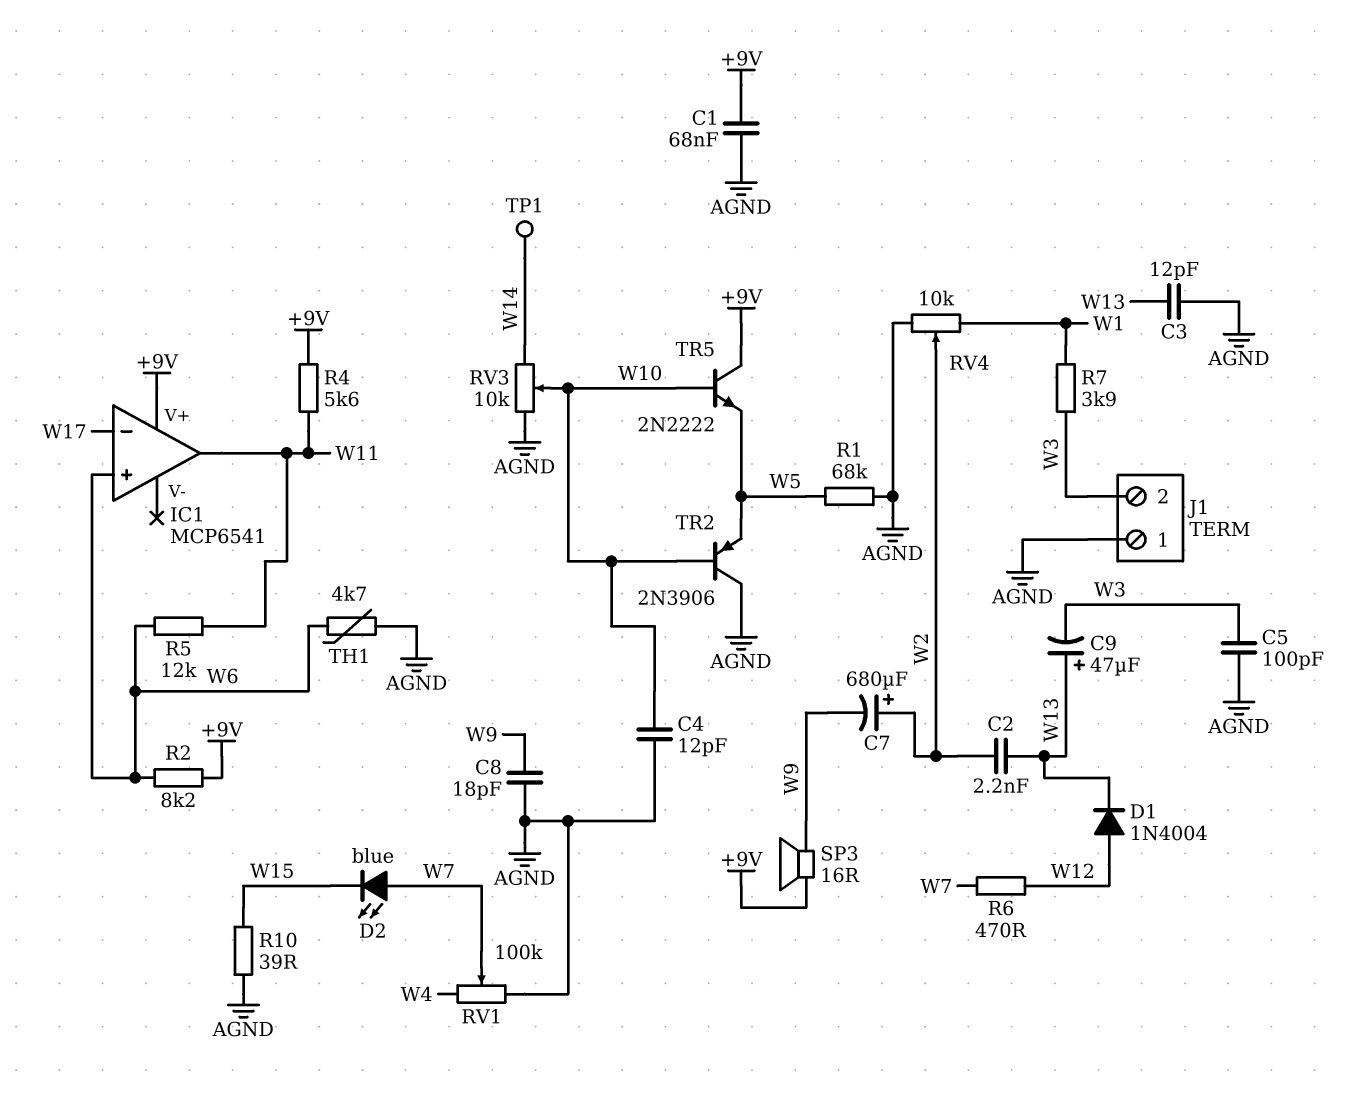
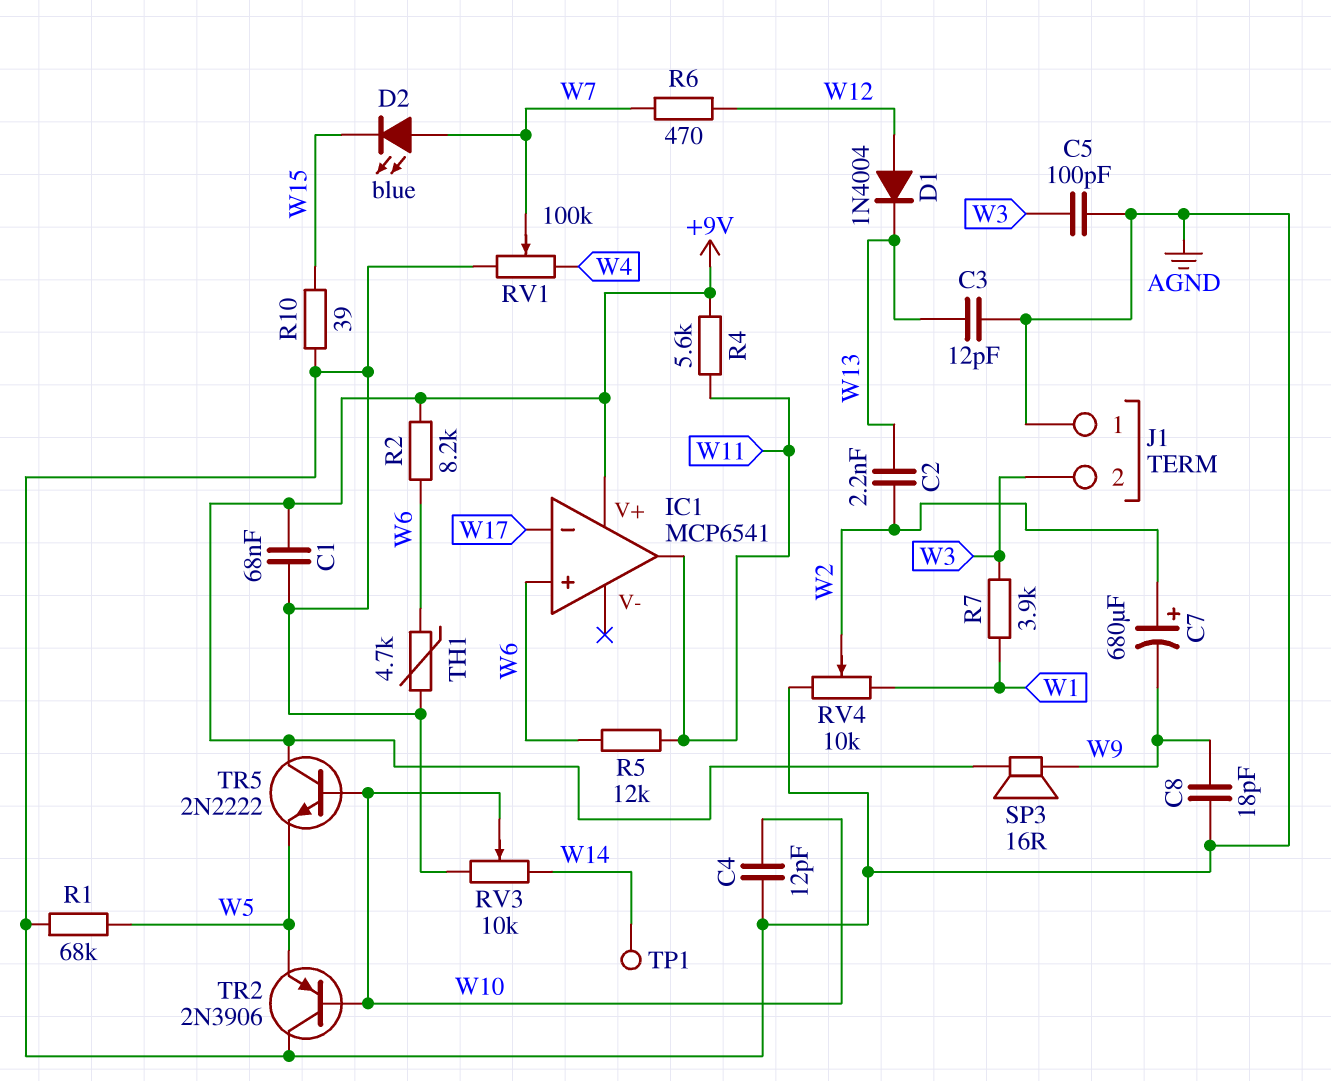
C9: 47uF (plus W13, minus W3) -> none

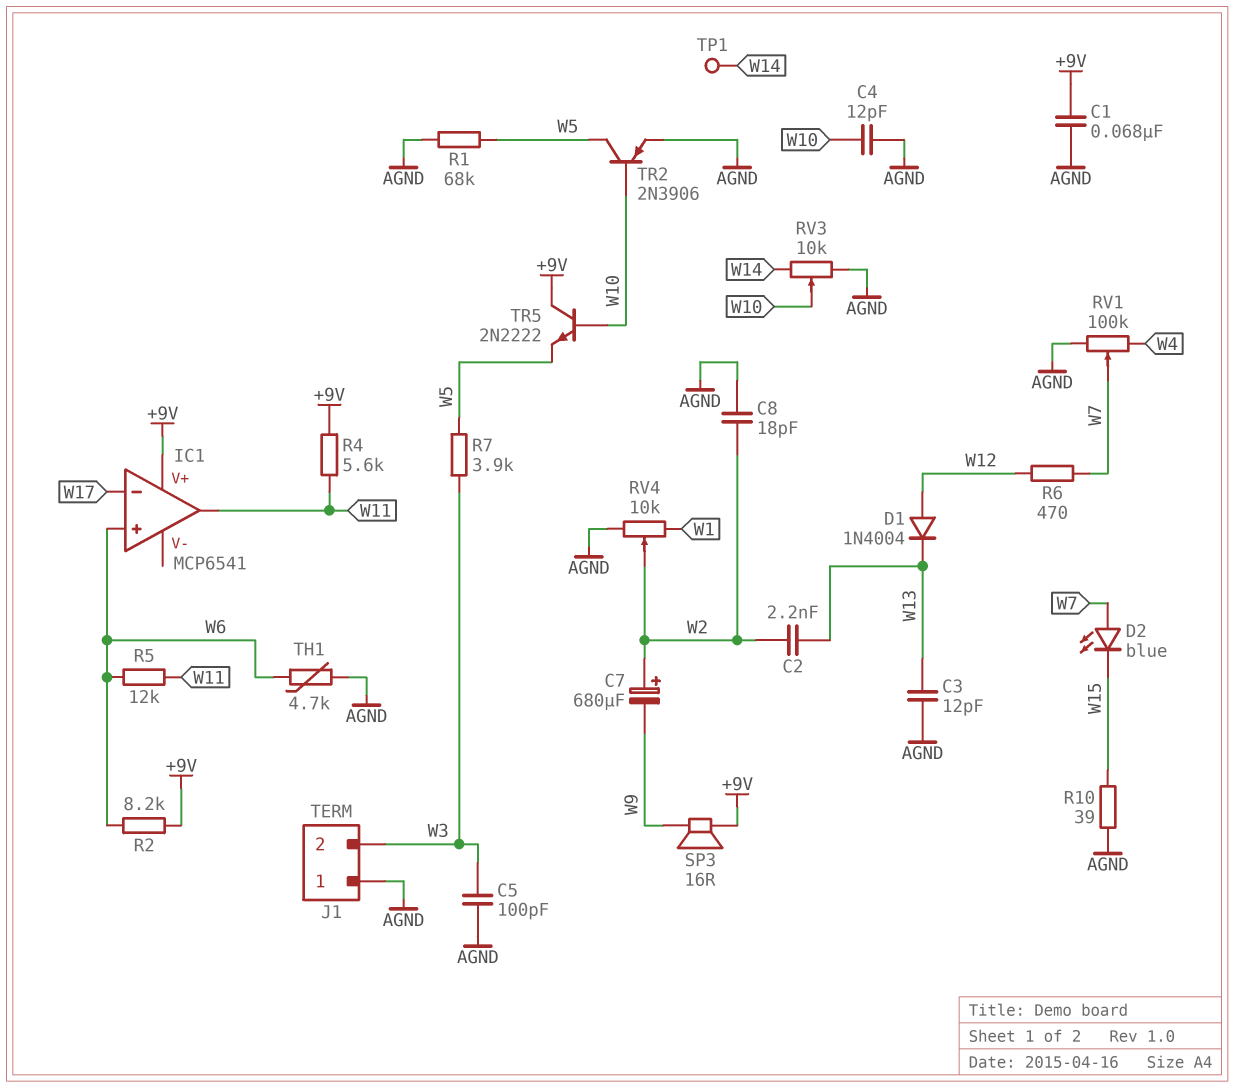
C8: 18pF (AGND, W9) -> 18pF (AGND, W2)
R7: 3.9k (W1, W3) -> 3.9k (W3, W5)
TR2: PNP 2N3906 (B W10, C AGND, E W5) -> PNP 2N3906 (B W10, C W5, E AGND)

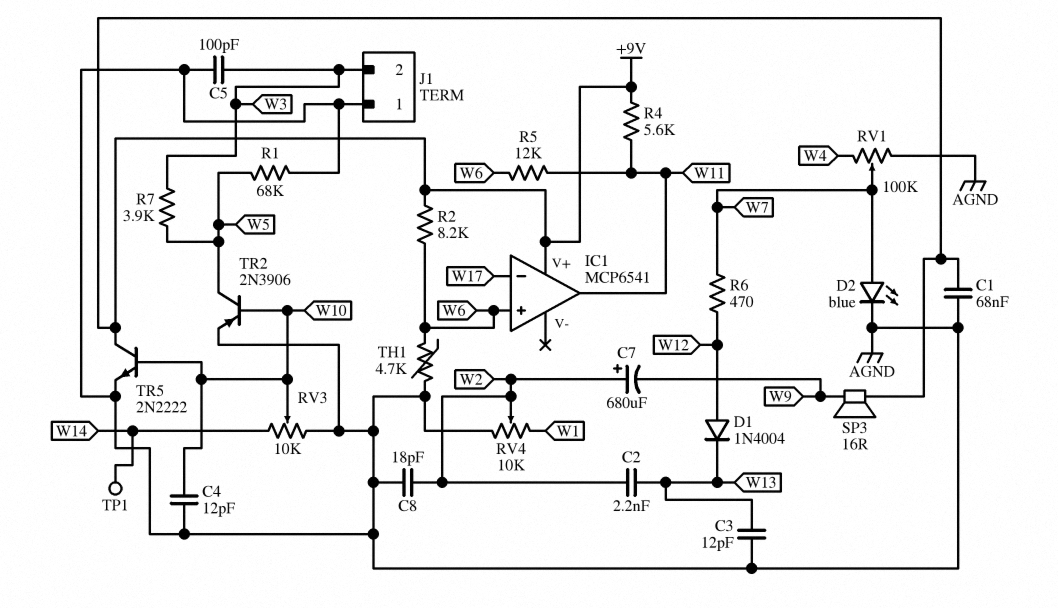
D2: LED blue (A W7, K W15) -> LED blue (A W7, K AGND)
R10: 39 (AGND, W15) -> none
TR5: NPN 2N2222 (B W10, C +9V, E W5) -> NPN 2N2222 (B W10, C +9V, E AGND)

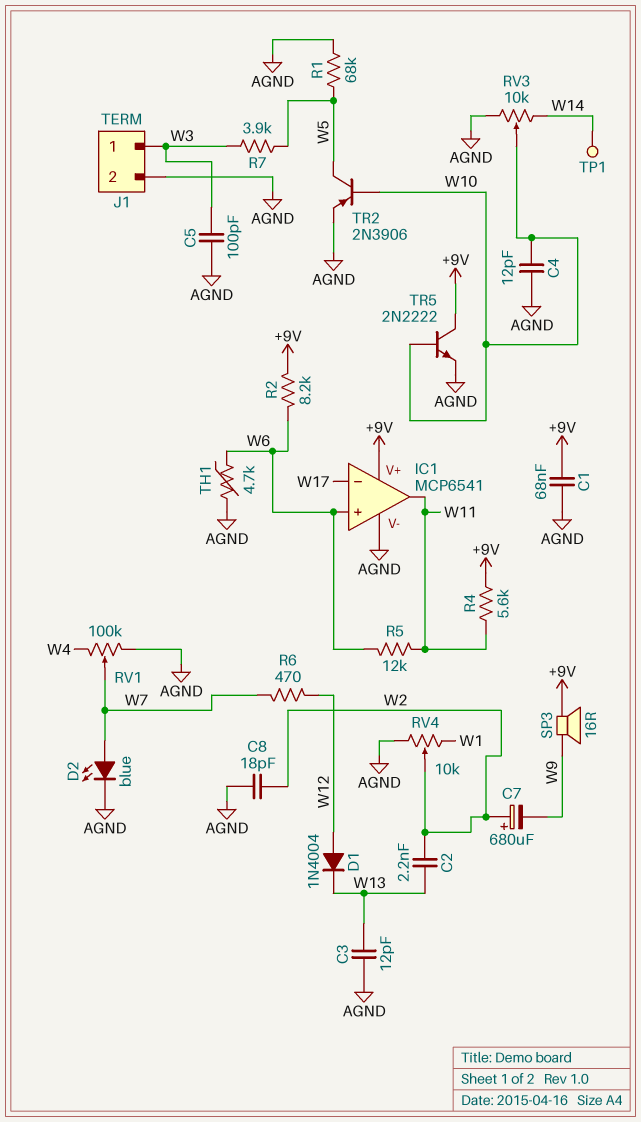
IC1 pin V-: none -> AGND
J1 pin 1: AGND -> W3
J1 pin 2: W3 -> AGND

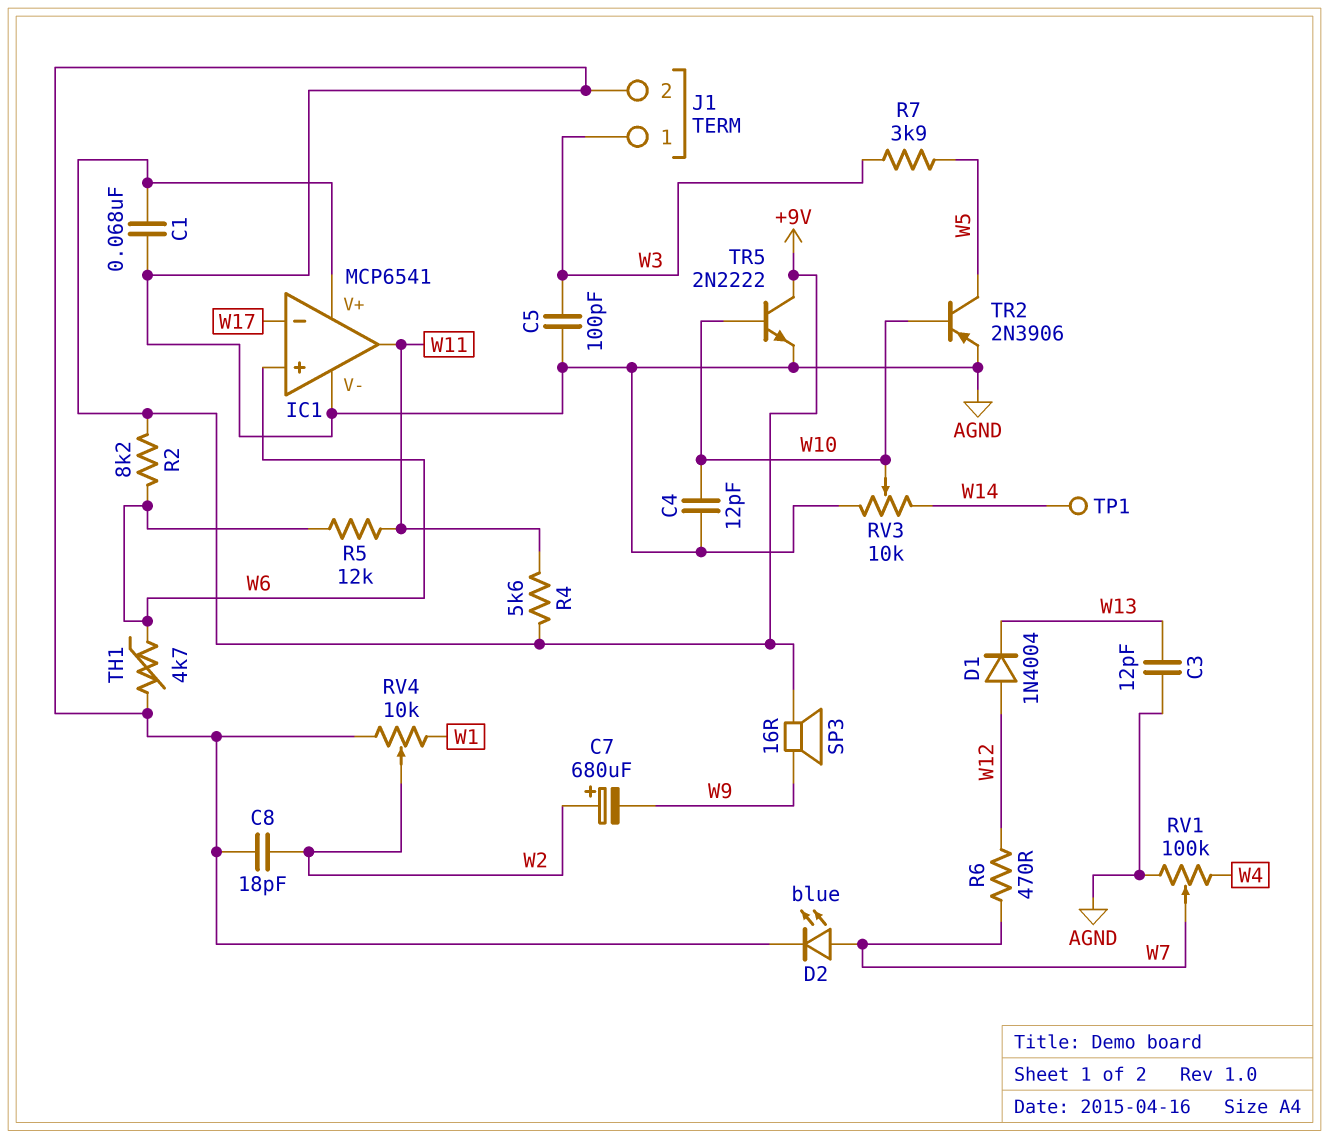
C2: 2.2nF (W2, W13) -> none
R1: 68k (AGND, W5) -> none

